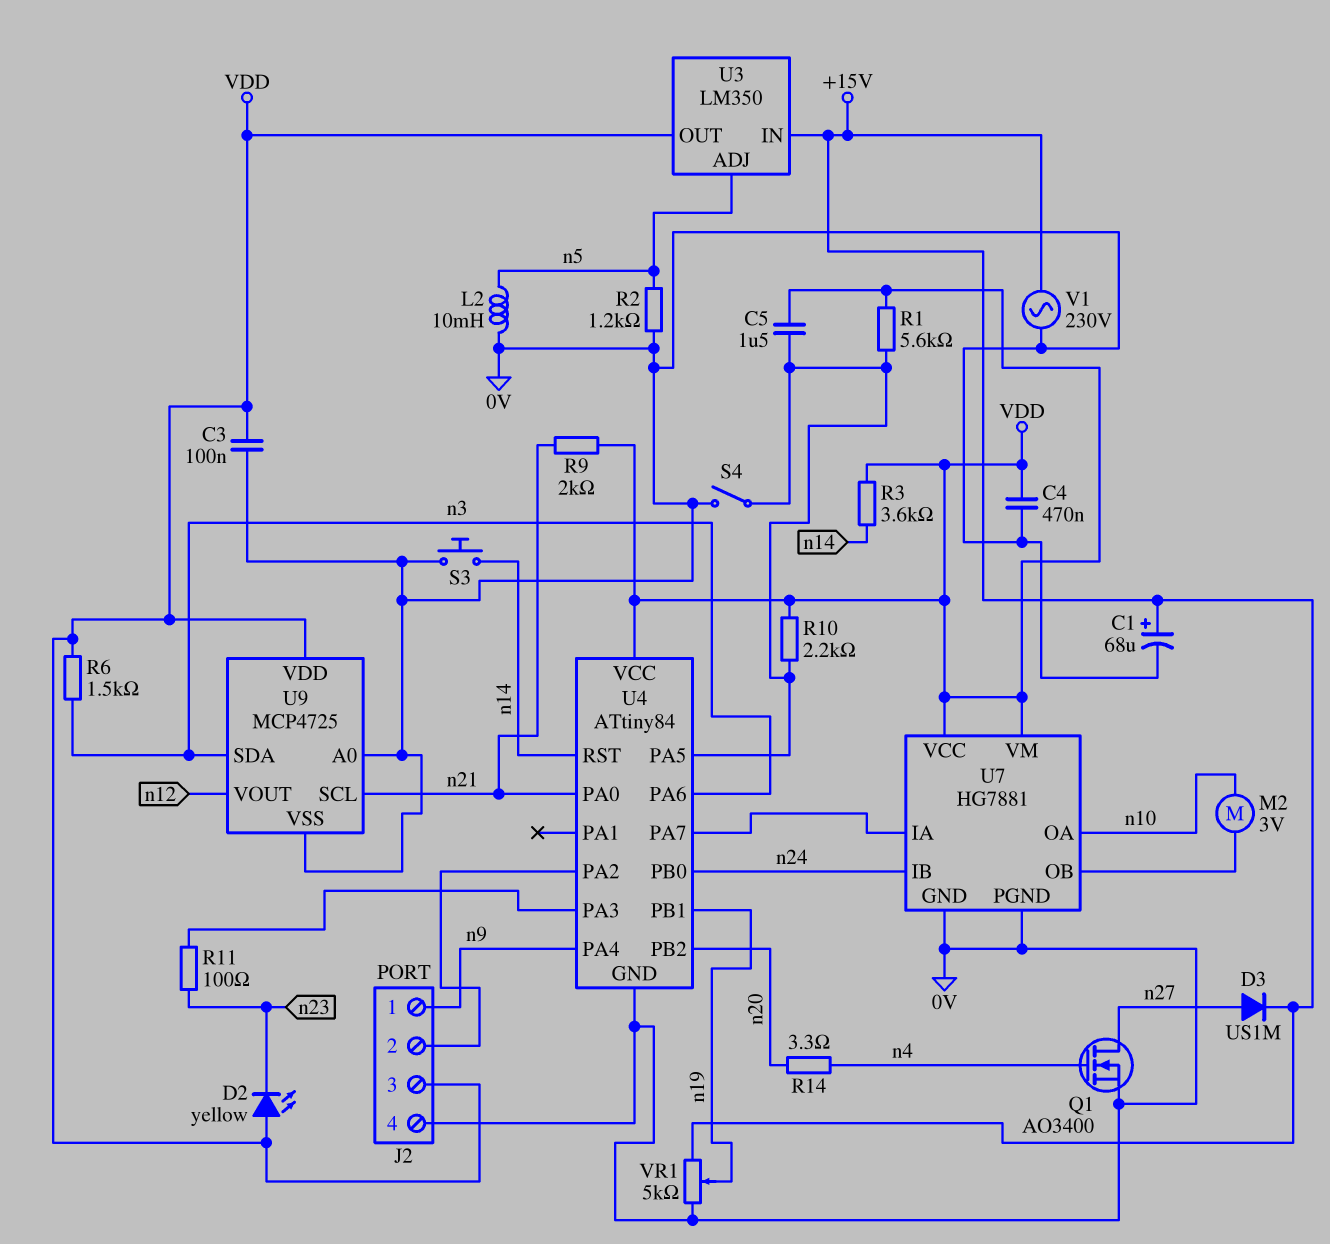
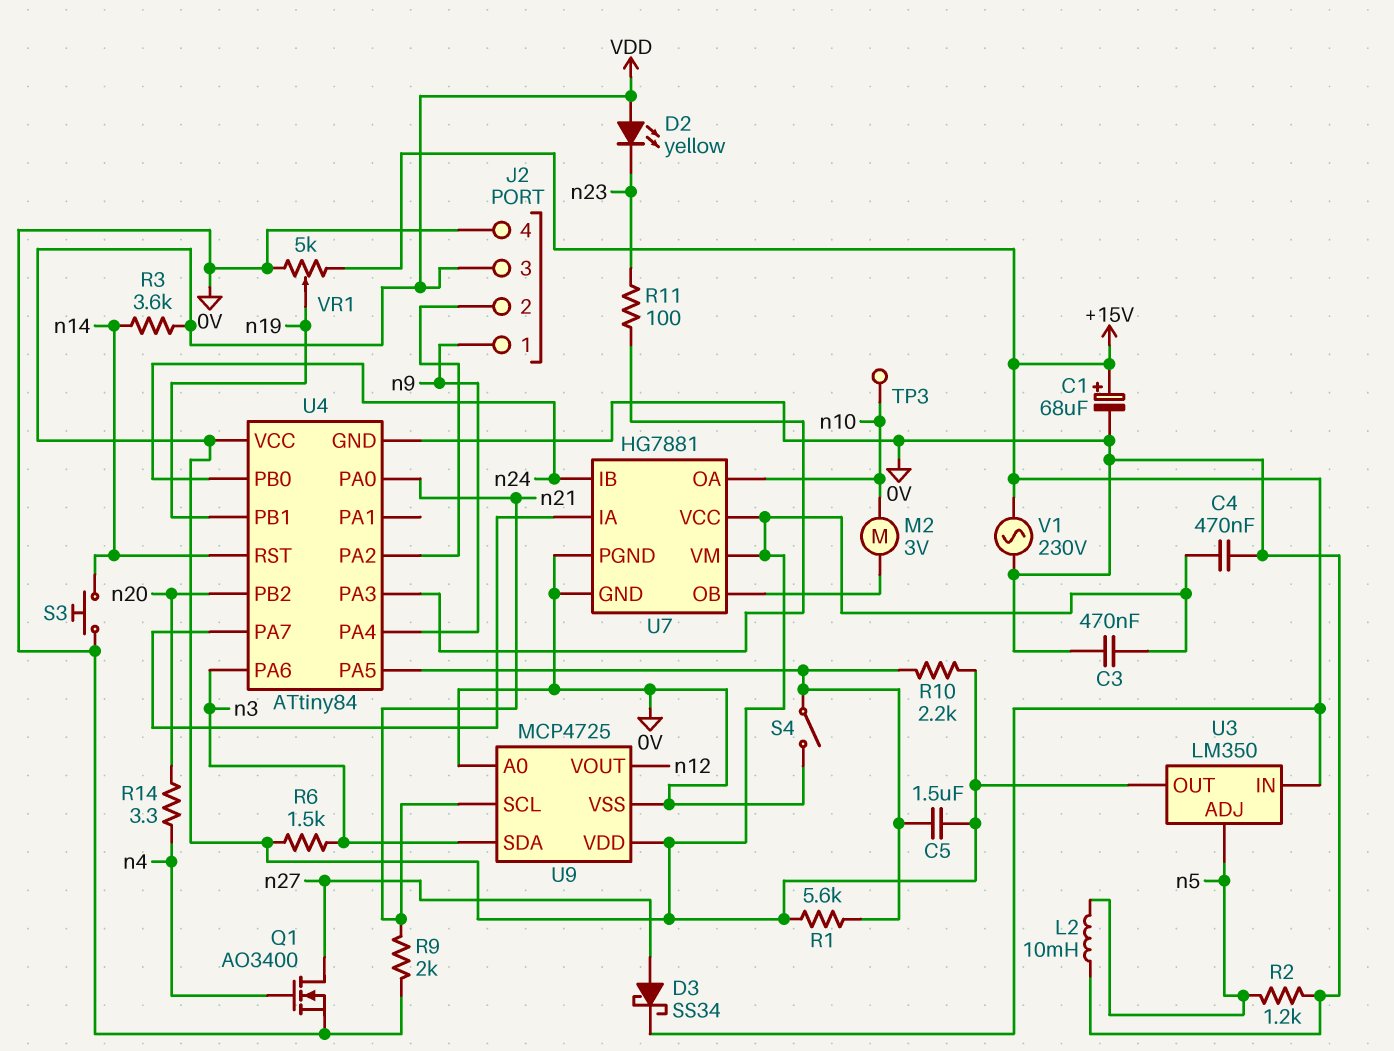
C3: 100nF (0V, VDD) -> 470nF (0V, VDD)
D3: diode US1M (A n27, K +15V) -> schottky SS34 (A n27, K +15V)
R9: 2k (VDD, n21) -> 2k (0V, n21)
TP3: none -> test point (n10)

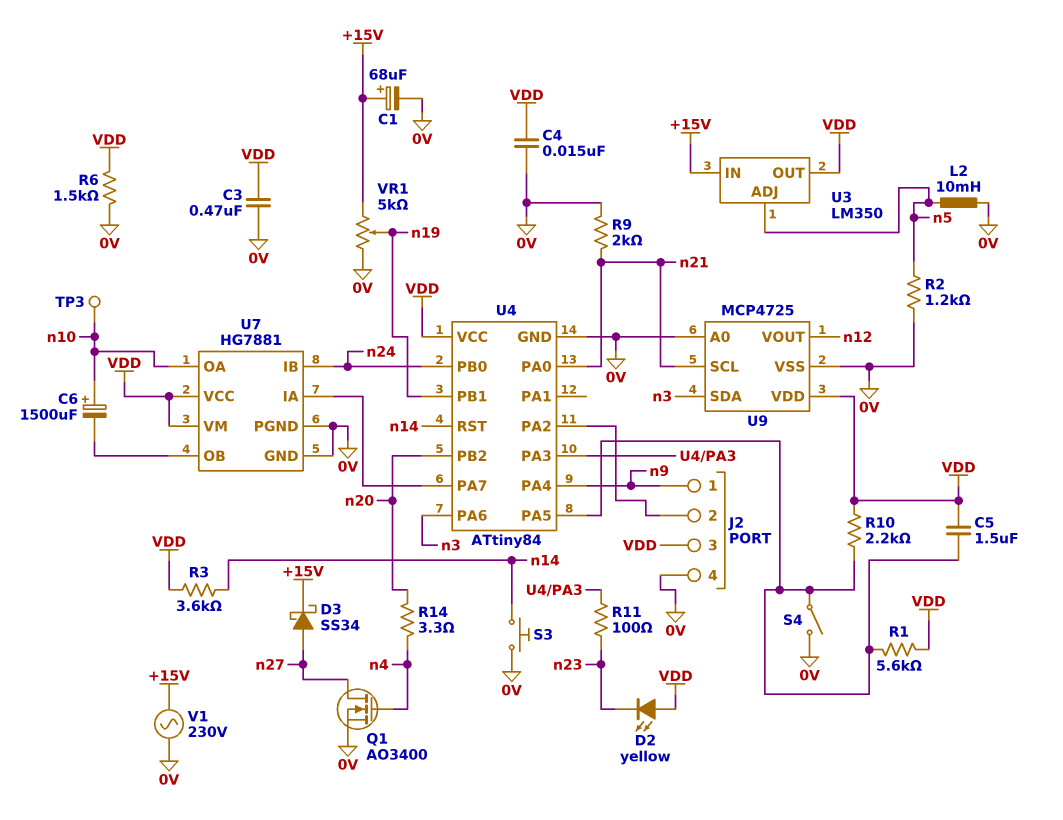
C4: 470nF (0V, VDD) -> 15nF (0V, VDD)
C6: none -> 1500uF (plus n10, minus U7/OB)
M2: motor 3V (U7/OB, n10) -> none
R6: 1.5k (VDD, n3) -> 1.5k (0V, VDD)

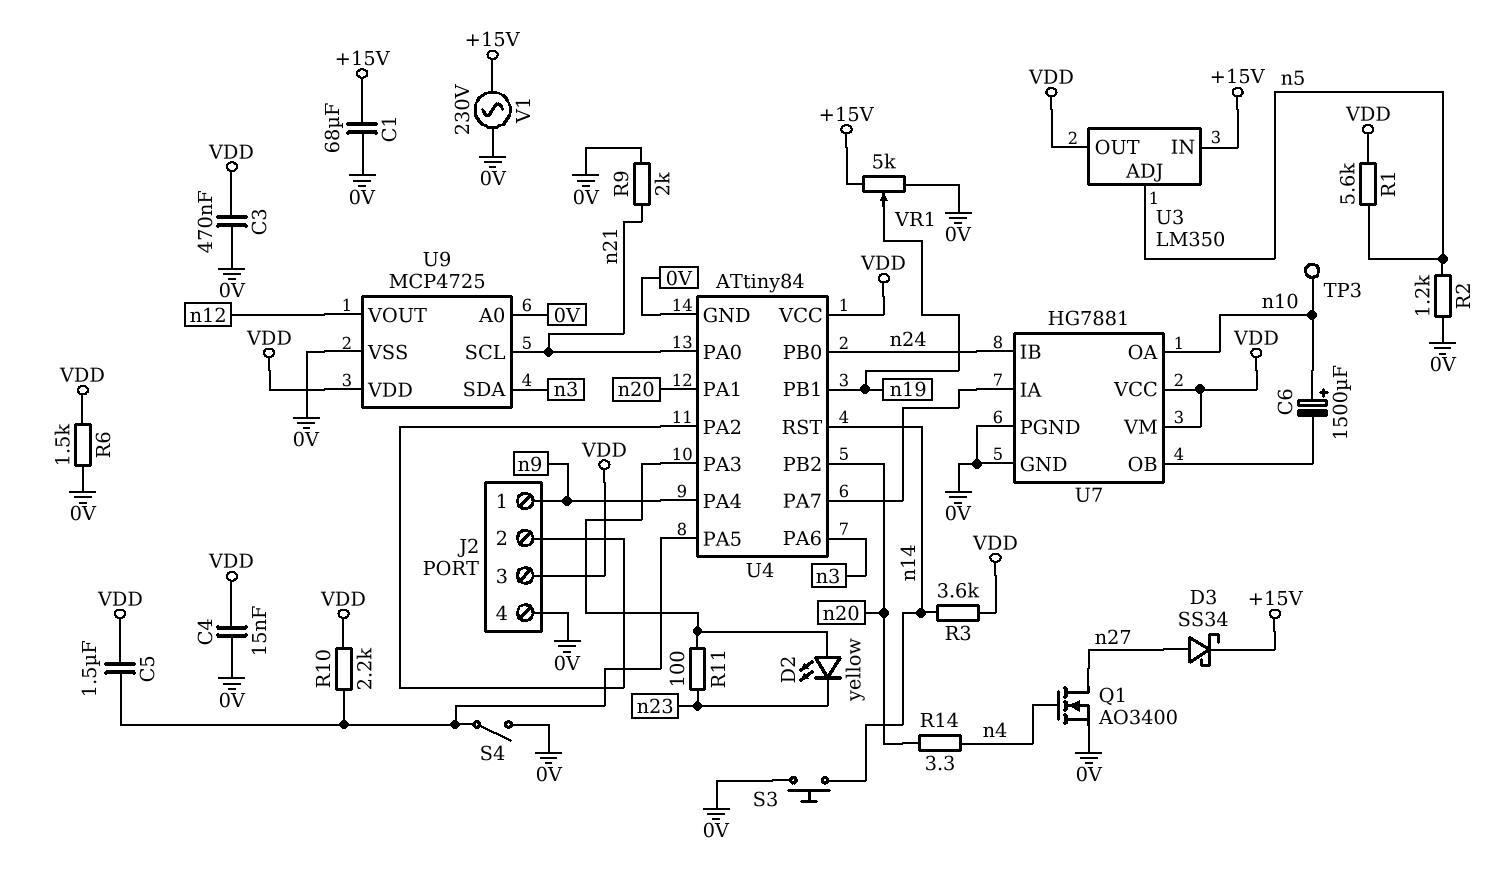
C1: 68uF (plus +15V, minus 0V) -> 68uF (+15V, 0V)
D2: LED yellow (A VDD, K n23) -> LED yellow (A U4/PA3, K n23)
L2: 10mH (0V, n5) -> none
R1: 5.6k (U4/PA5, VDD) -> 5.6k (VDD, n5)
U4 pin PA1: none -> n20

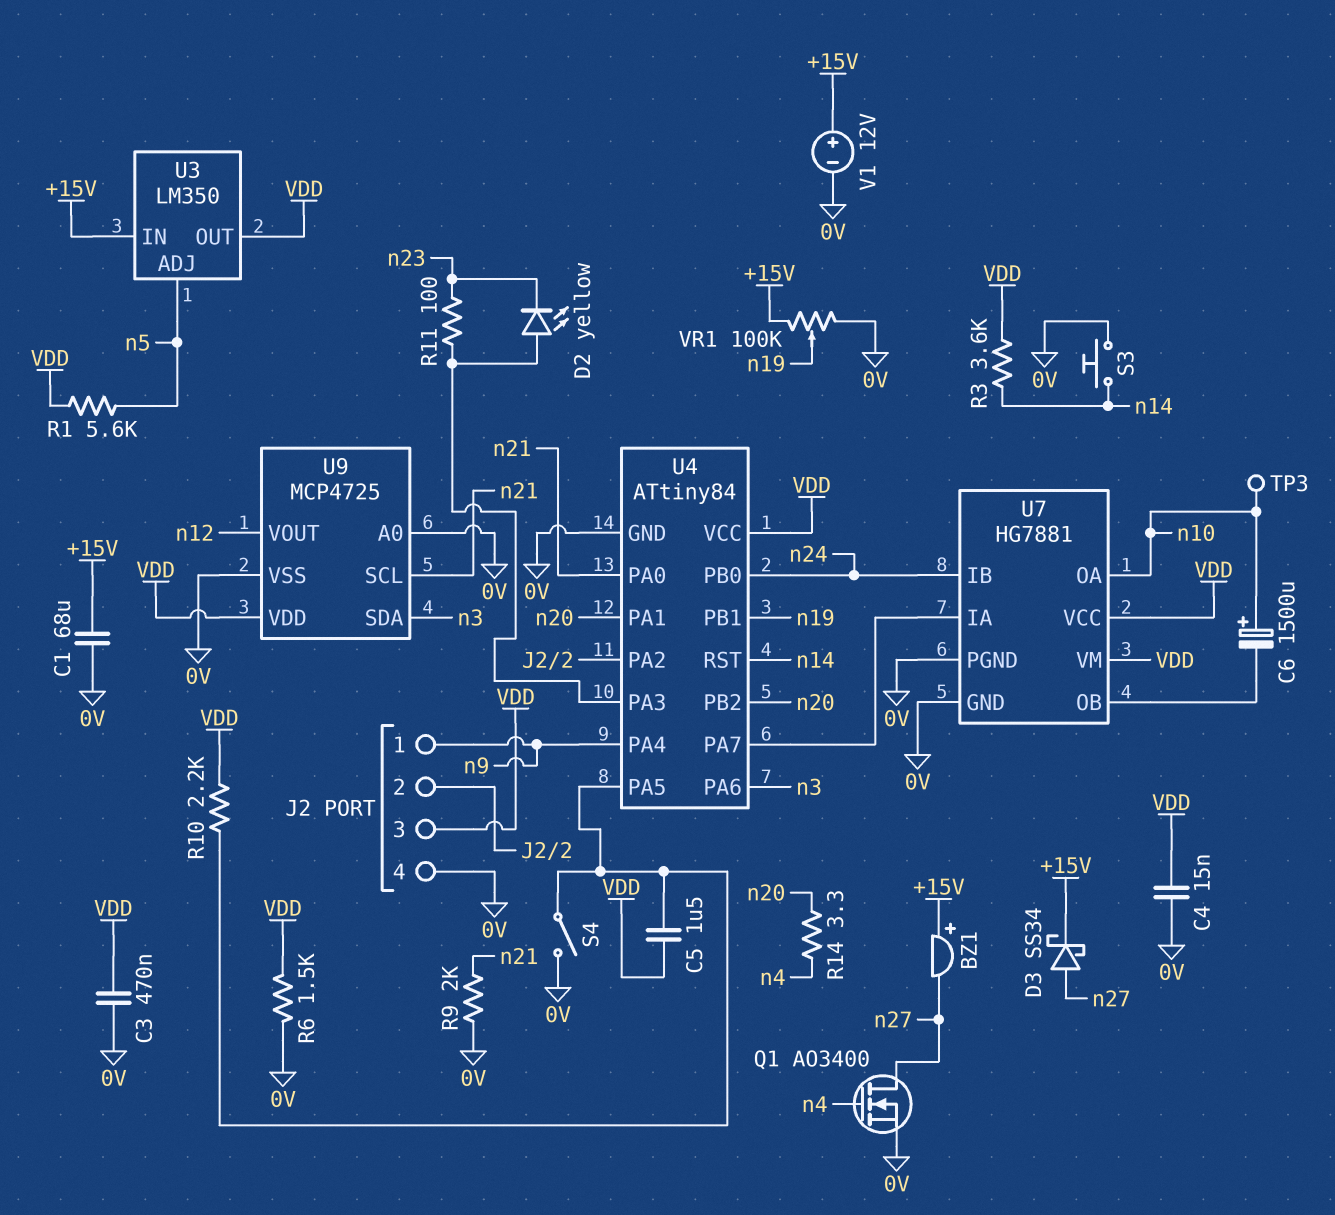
BZ1: none -> buzzer (plus +15V, minus n27)
R2: 1.2k (0V, n5) -> none
V1: AC 230V (+15V, 0V) -> 12V (plus +15V, minus 0V)
VR1: 5k (+15V, 0V, wiper n19) -> 100k (+15V, 0V, wiper n19)

